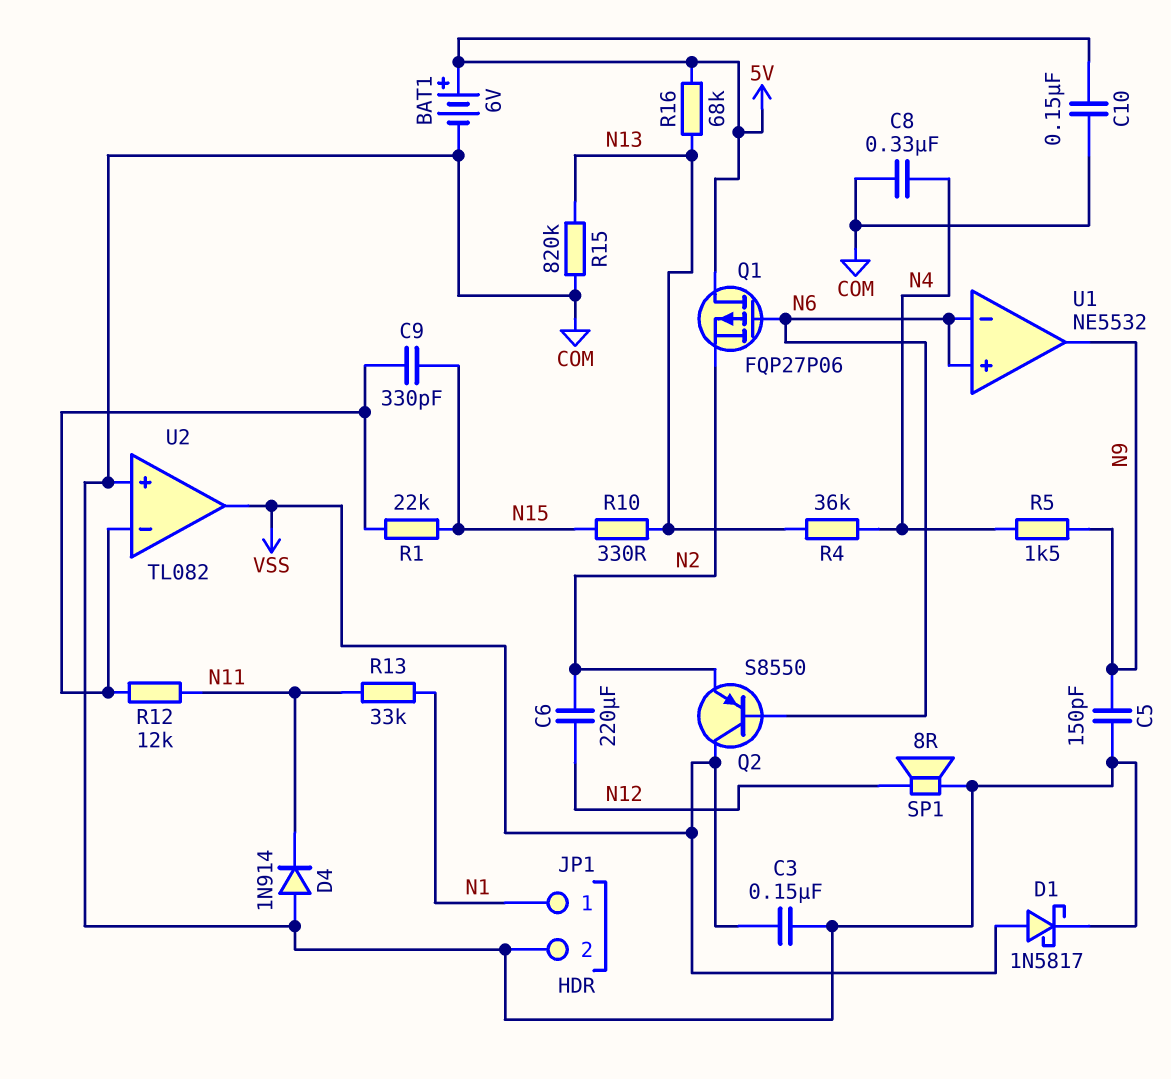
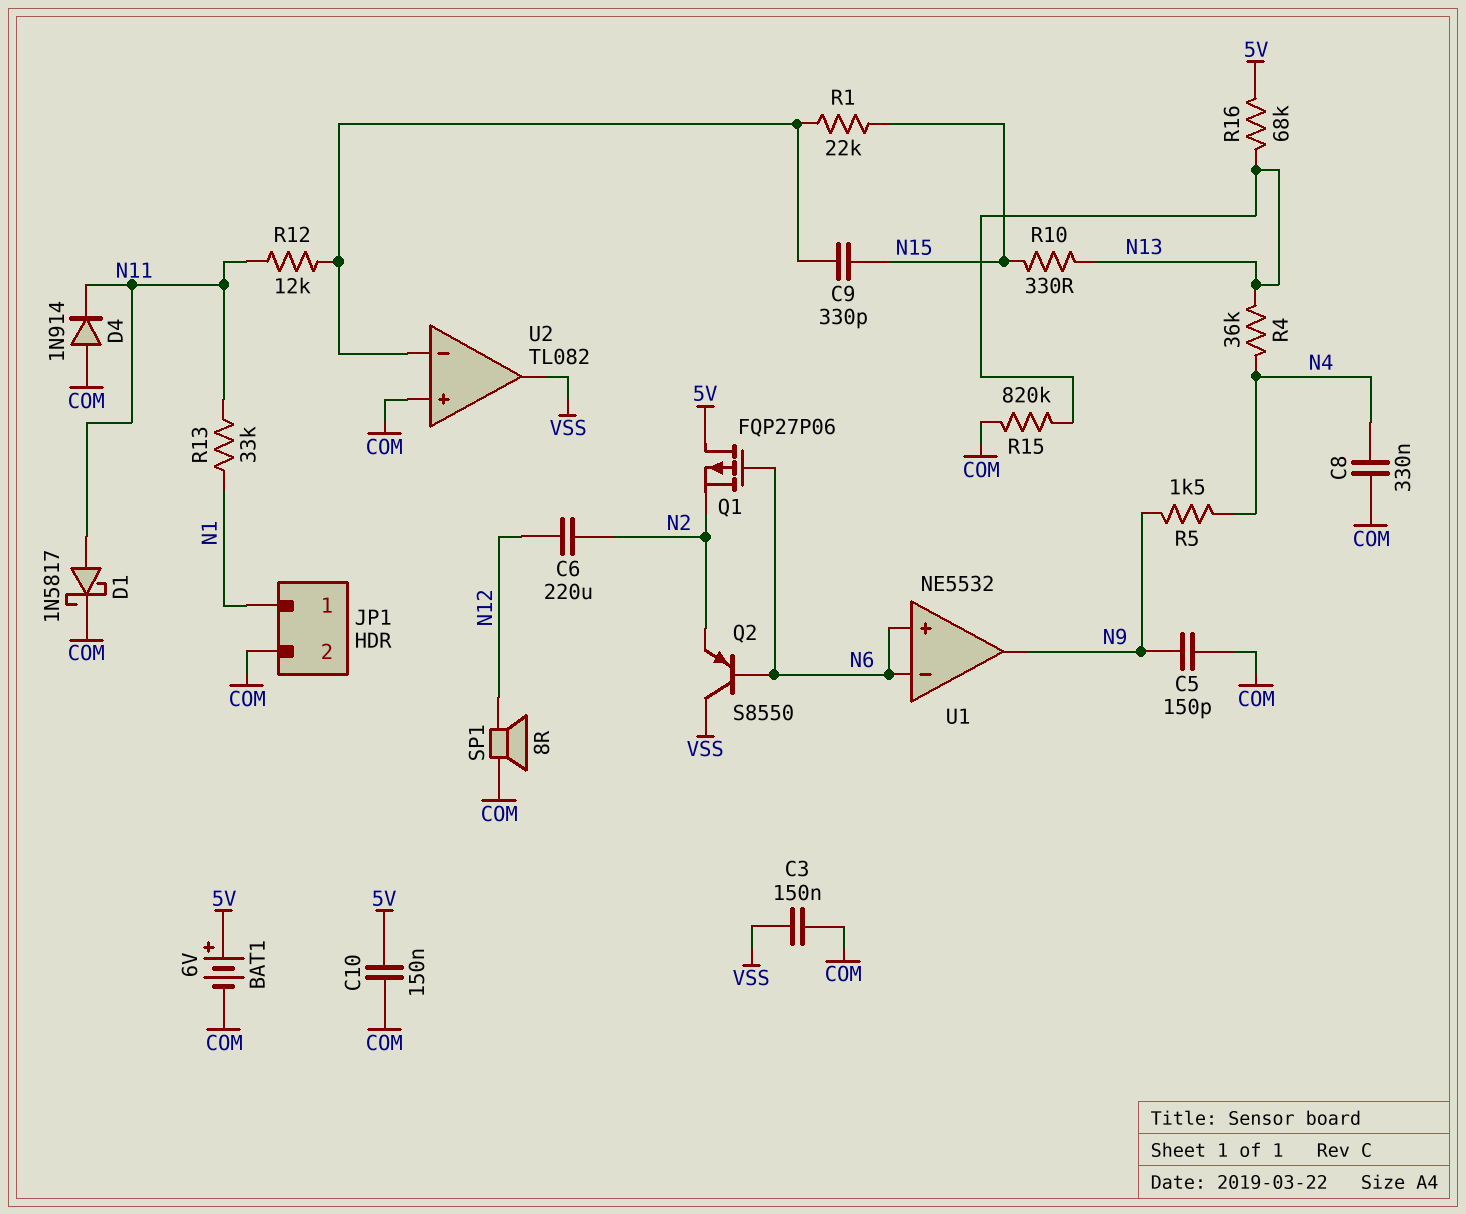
D1: schottky 1N5817 (A VSS, K COM) -> schottky 1N5817 (A N11, K COM)

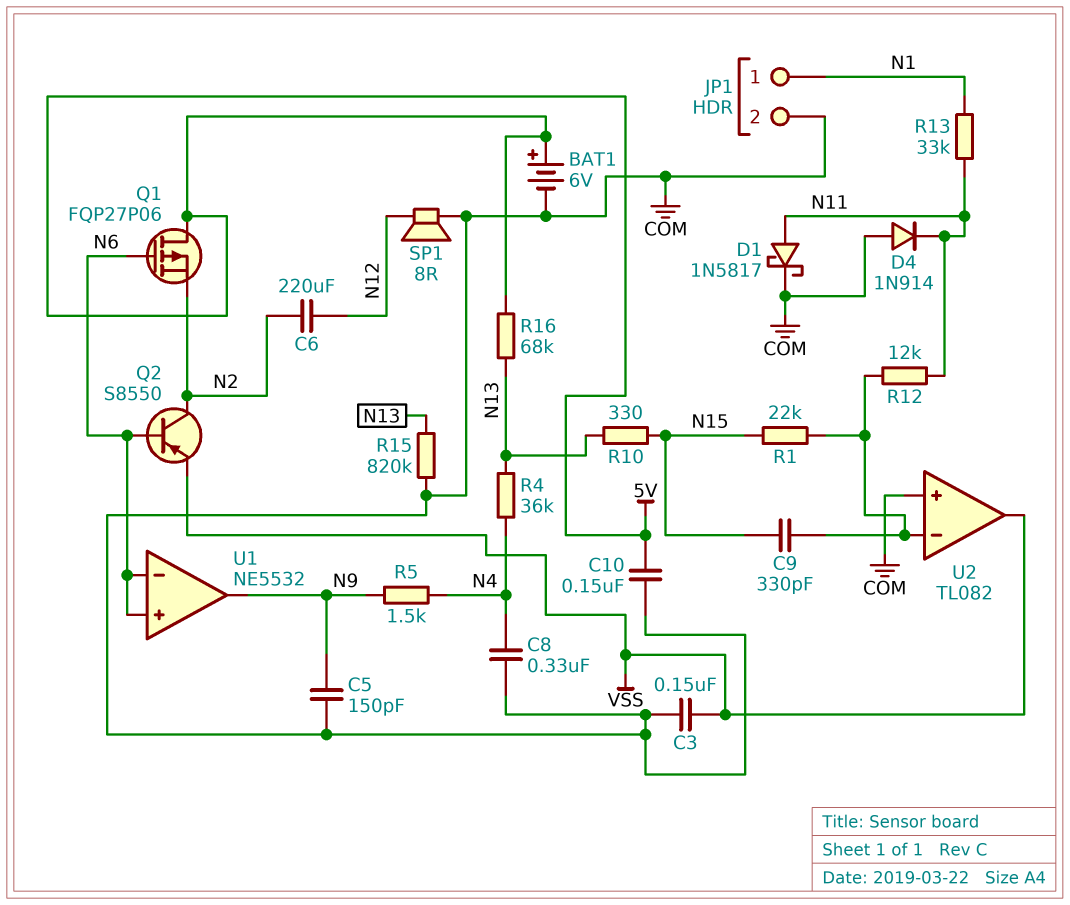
Q2: PNP S8550 (B N6, C VSS, E N2) -> PNP S8550 (B N6, C N2, E VSS)

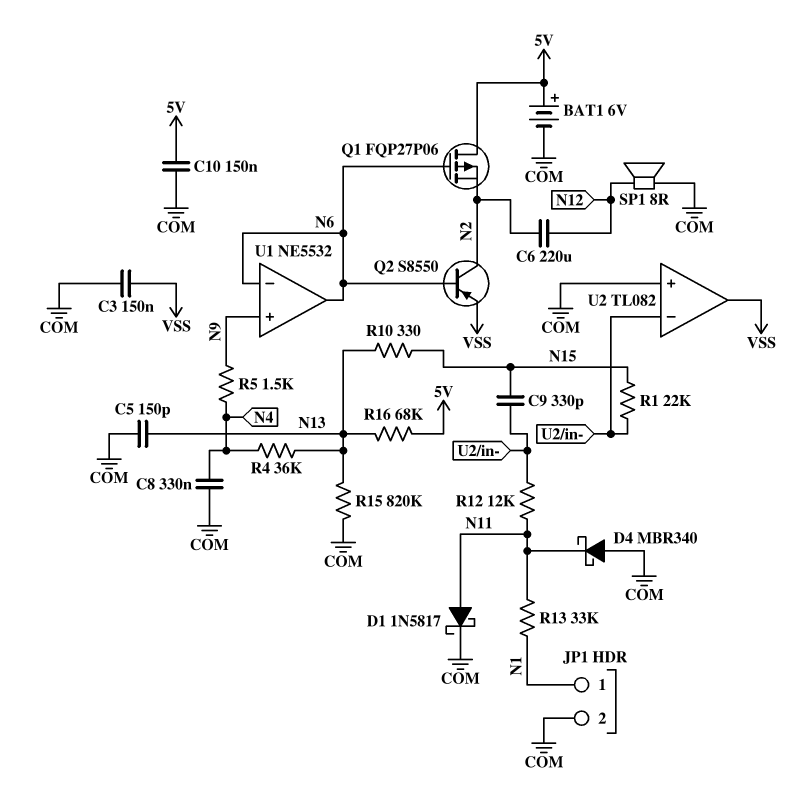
C5: 150pF (COM, N9) -> 150pF (COM, N13)
D4: diode 1N914 (A COM, K N11) -> schottky MBR340 (A COM, K N11)
U1 pin in+: N6 -> N9
U1 pin out: N9 -> N6

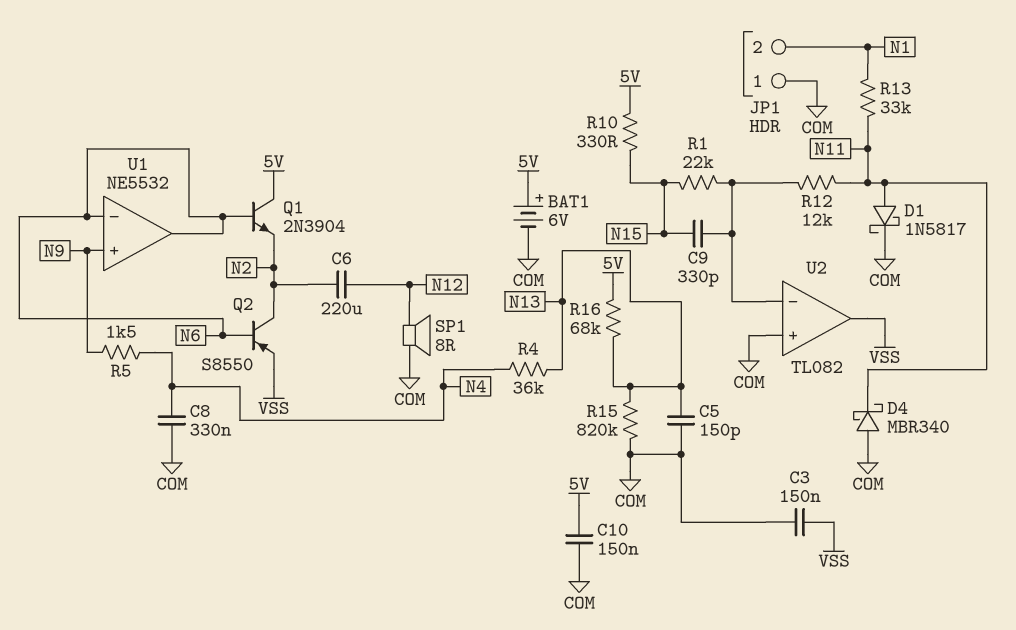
JP1 pin 1: N1 -> COM
JP1 pin 2: COM -> N1
Q1: PMOS FQP27P06 (G N6, D 5V, S N2) -> NPN 2N3904 (B N6, C 5V, E N2)
R10: 330 (N13, N15) -> 330 (5V, N15)

